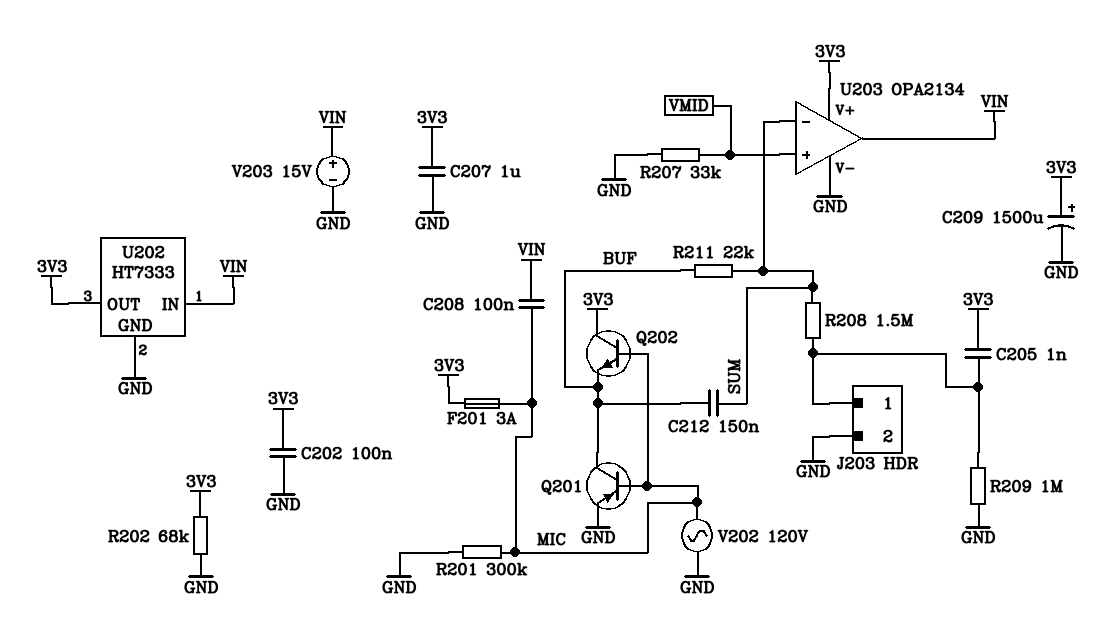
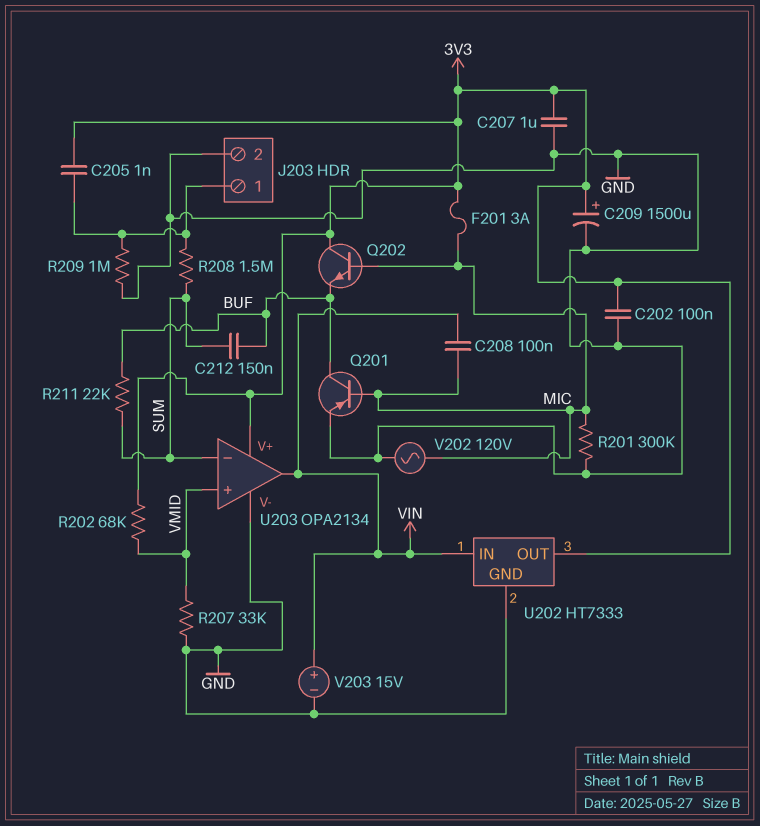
R202: 68k (3V3, GND) -> 68k (3V3, VMID)

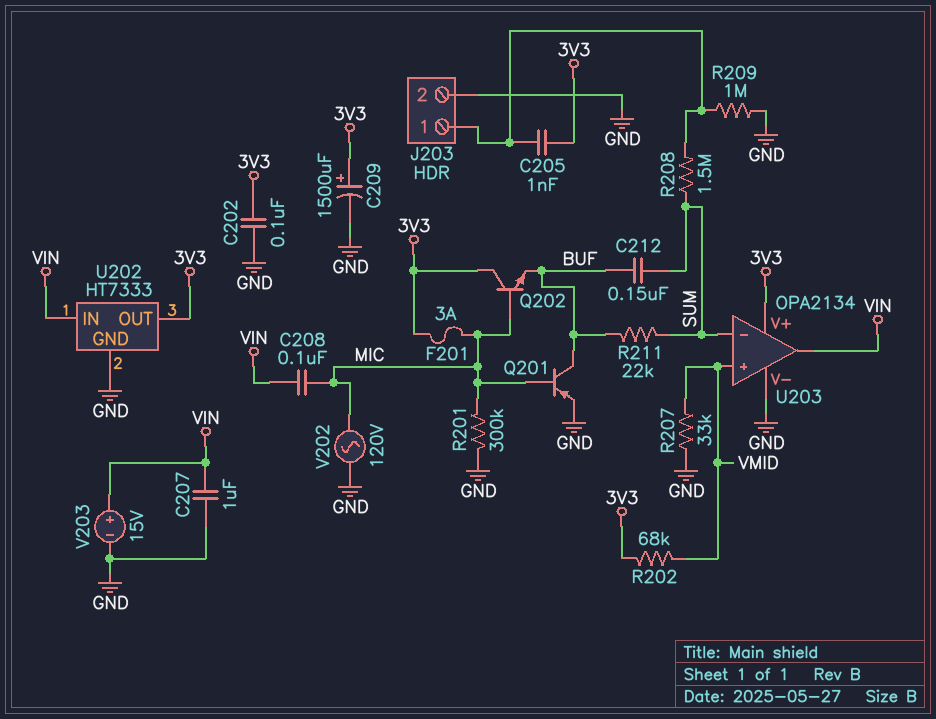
C207: 1uF (3V3, GND) -> 1uF (GND, VIN)

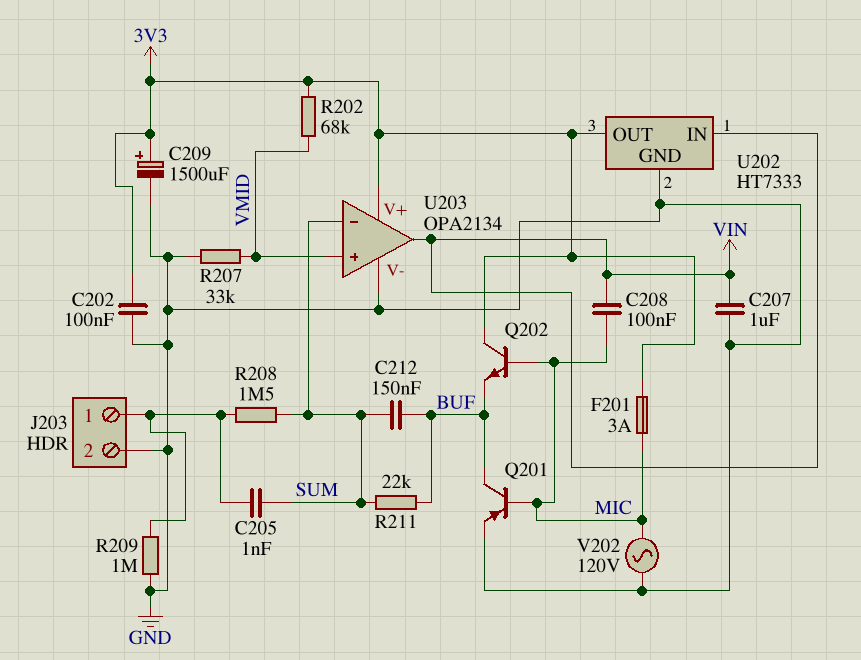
C205: 1nF (3V3, J203/1) -> 1nF (J203/1, SUM)
R201: 300k (GND, MIC) -> none
V203: 15V (plus VIN, minus GND) -> none

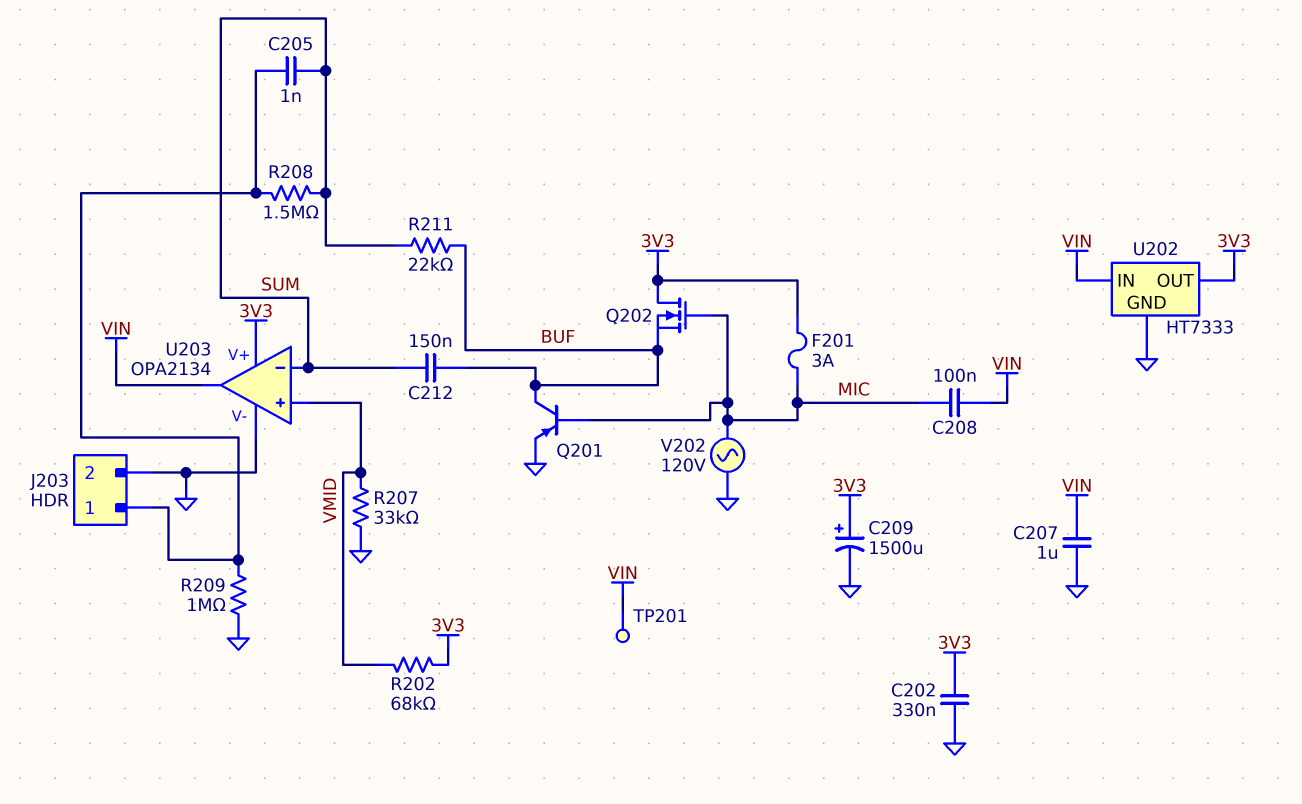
C202: 100nF (3V3, GND) -> 330nF (3V3, GND)
Q202: NPN (B MIC, C 3V3, E BUF) -> NMOS (G MIC, D 3V3, S BUF)
TP201: none -> test point (VIN)

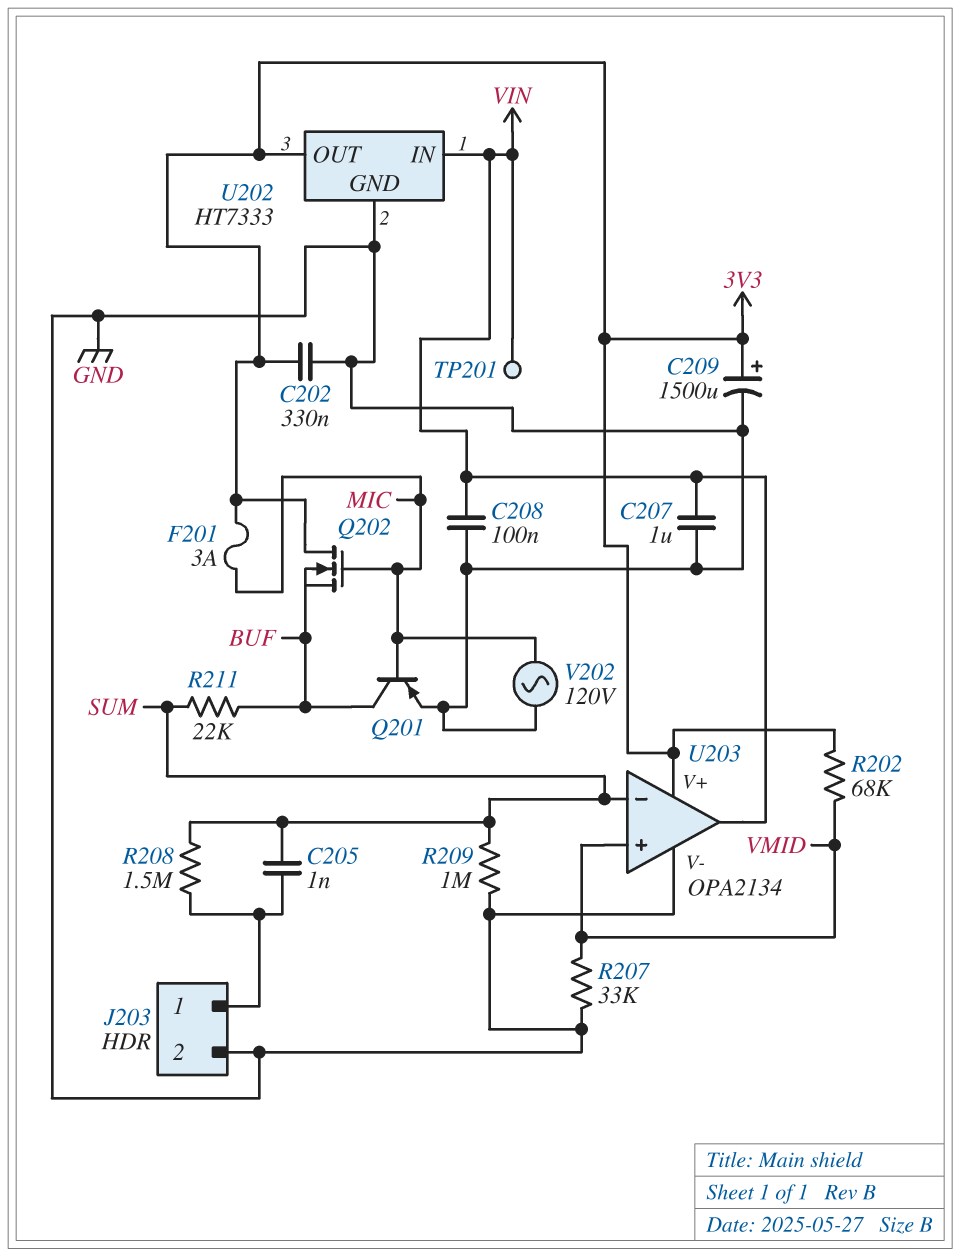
C208: 100nF (MIC, VIN) -> 100nF (GND, VIN)
C212: 150nF (BUF, SUM) -> none
R209: 1M (GND, J203/1) -> 1M (GND, SUM)

